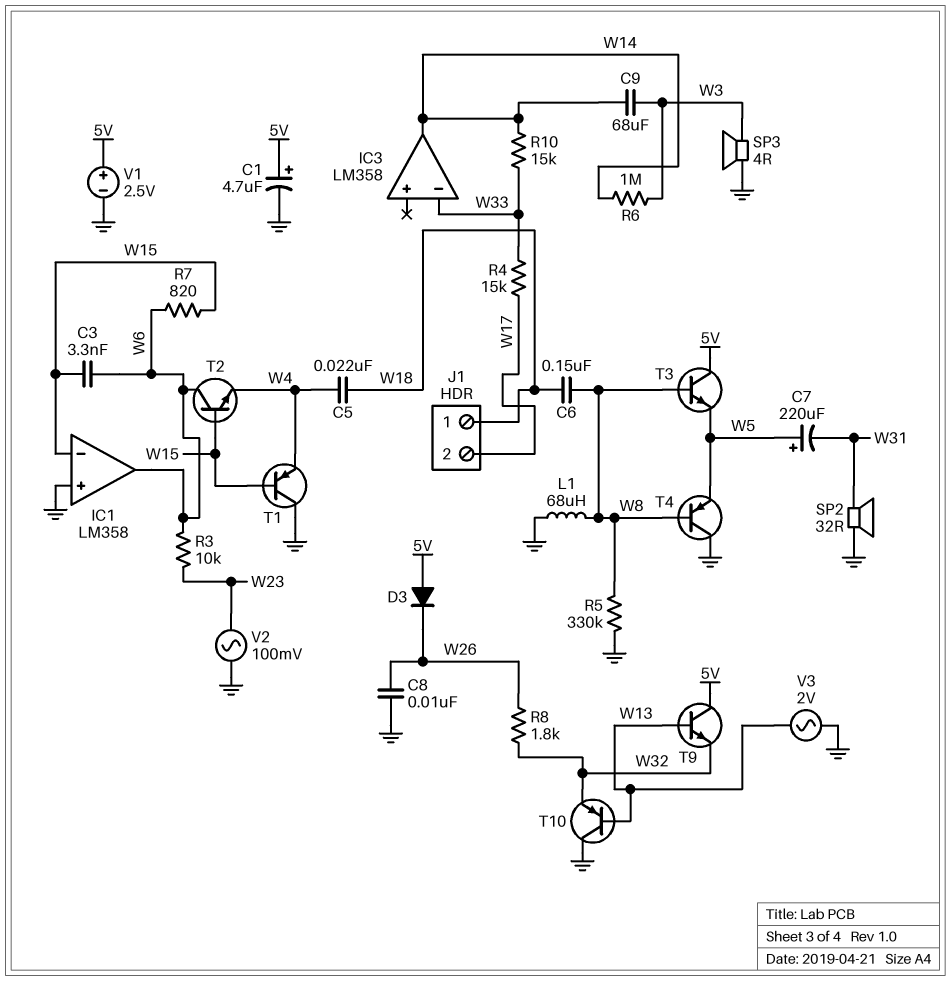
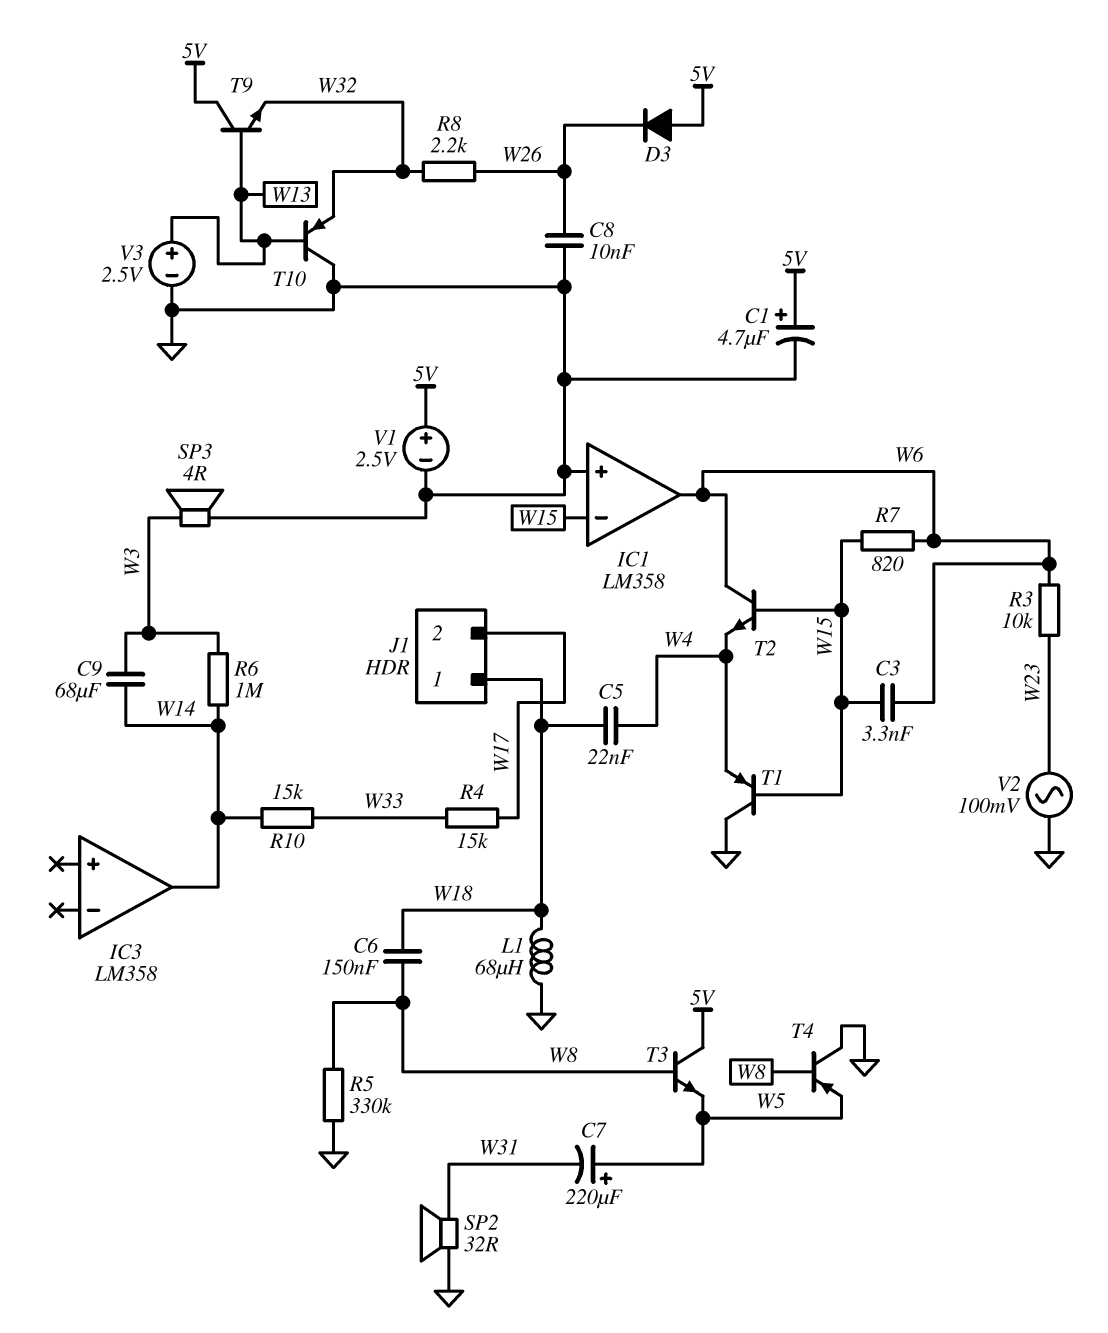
IC3 pin in-: W33 -> none
L1: 68uH (GND, W8) -> 68uH (GND, W18)
R8: 1.8k (W26, W32) -> 2.2k (W26, W32)
V3: AC 2V (GND, W13) -> 2.5V (plus W13, minus GND)

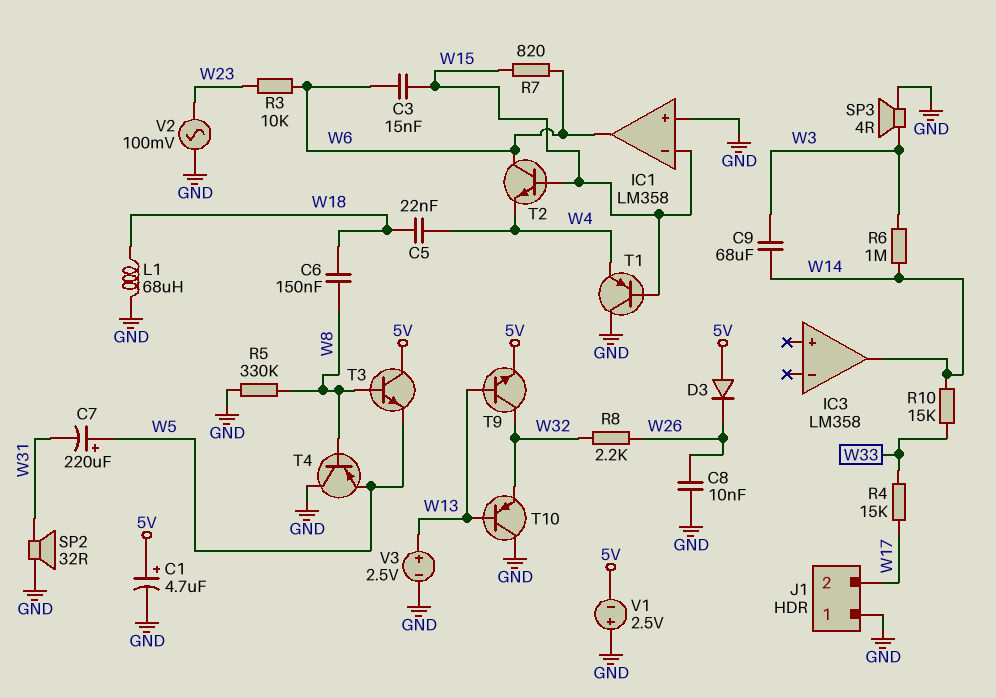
C3: 3.3nF (W6, W15) -> 15nF (W6, W15)
J1 pin 1: W18 -> GND
T9: NPN (B W13, C 5V, E W32) -> NPN (B W13, C W32, E 5V)
V1: 2.5V (plus 5V, minus GND) -> 2.5V (plus GND, minus 5V)

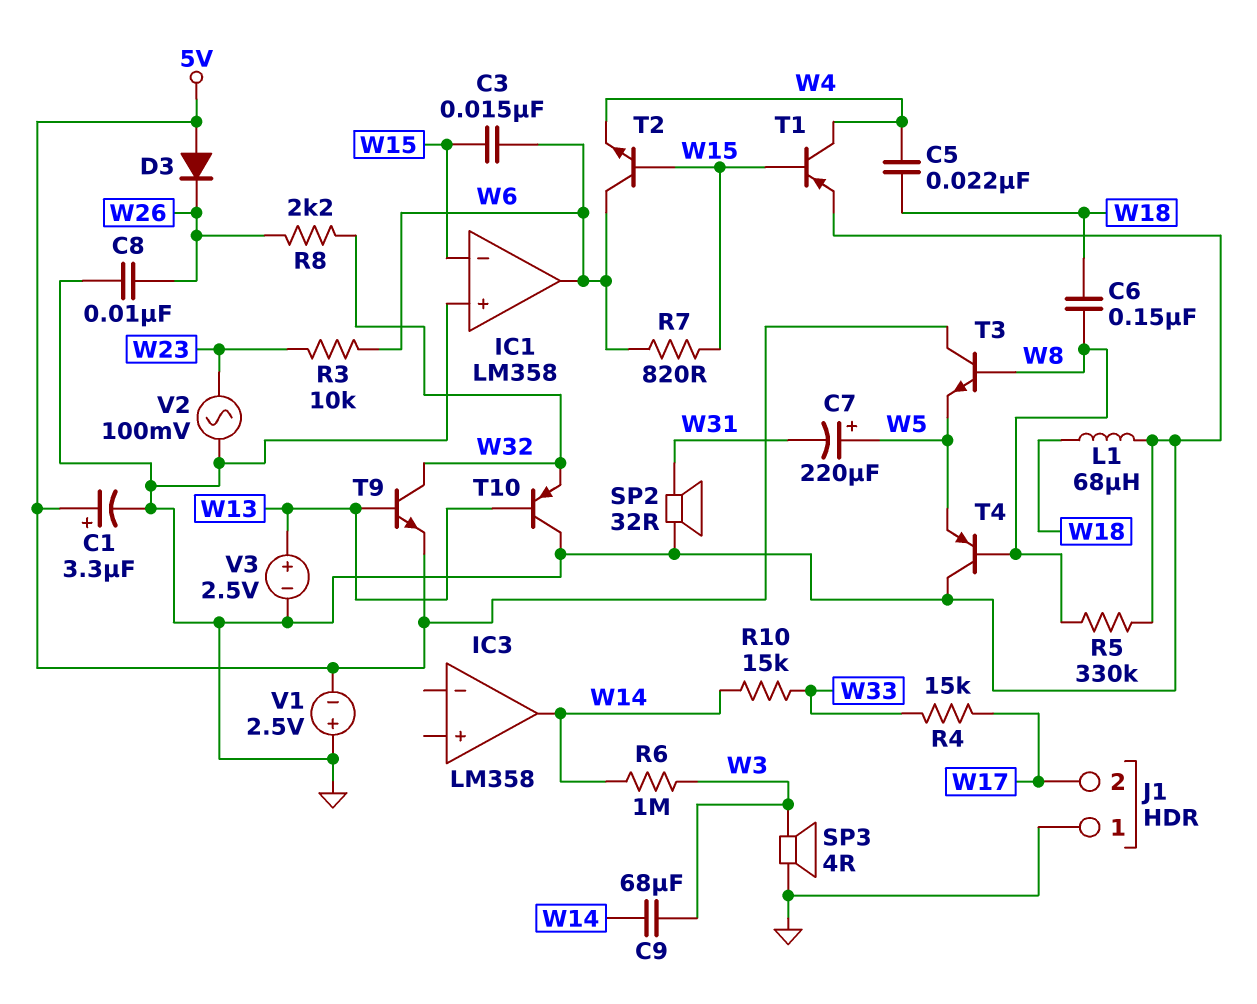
C1: 4.7uF (plus 5V, minus GND) -> 3.3uF (plus 5V, minus GND)
T1: PNP (B W15, C GND, E W4) -> PNP (B W15, C W4, E GND)

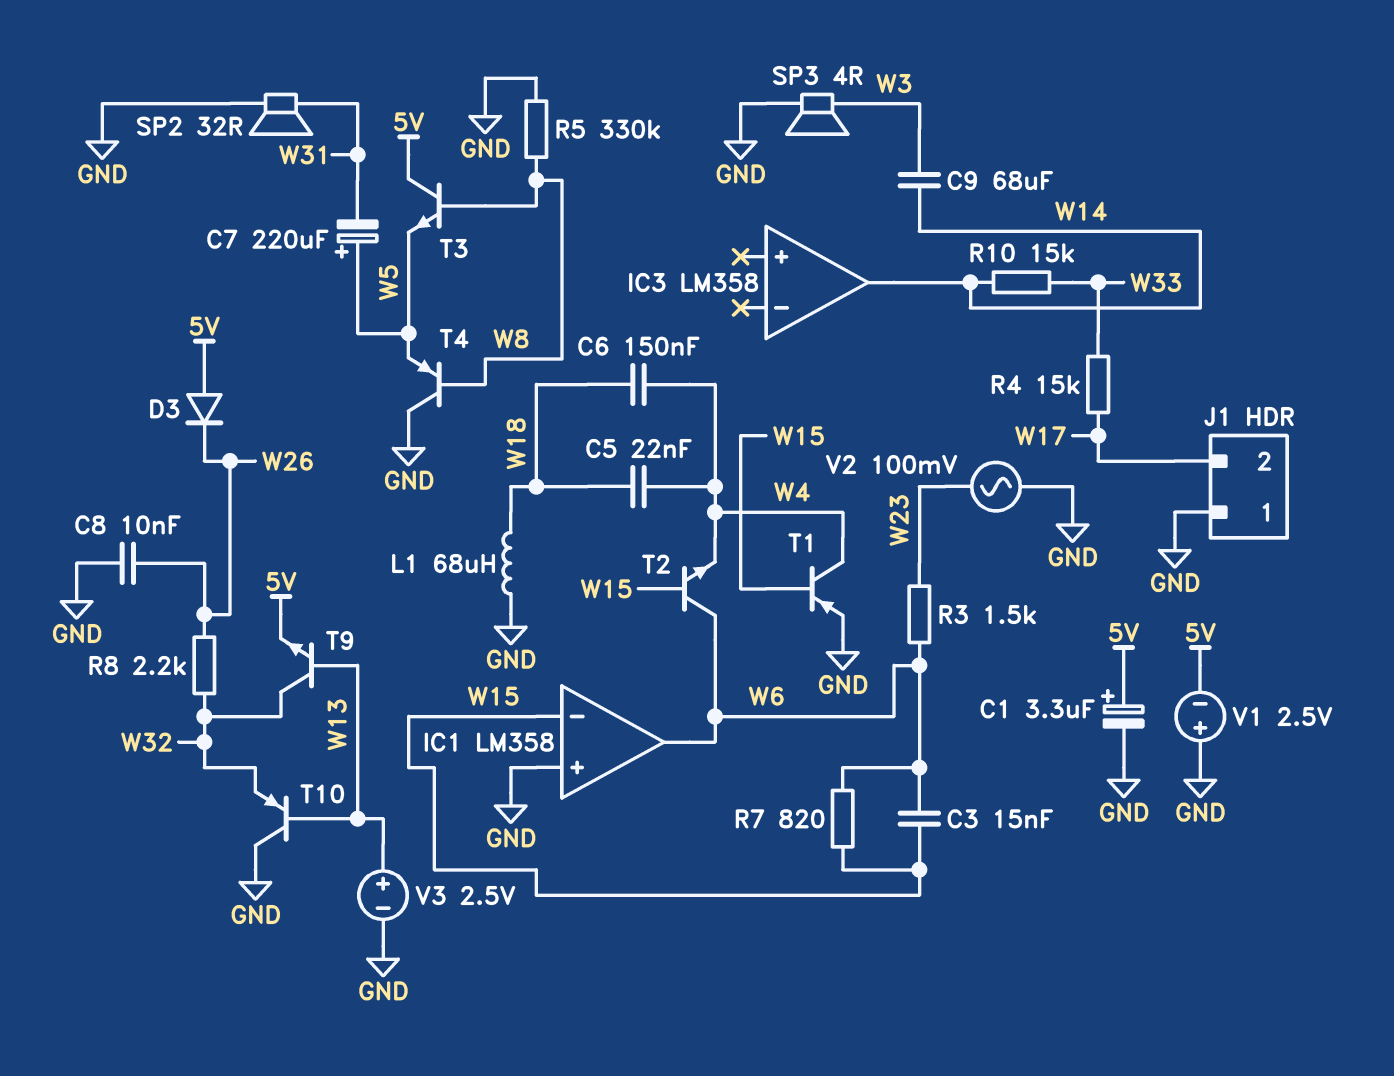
C6: 150nF (W8, W18) -> 150nF (W4, W18)
R3: 10k (W6, W23) -> 1.5k (W6, W23)
R6: 1M (W3, W14) -> none

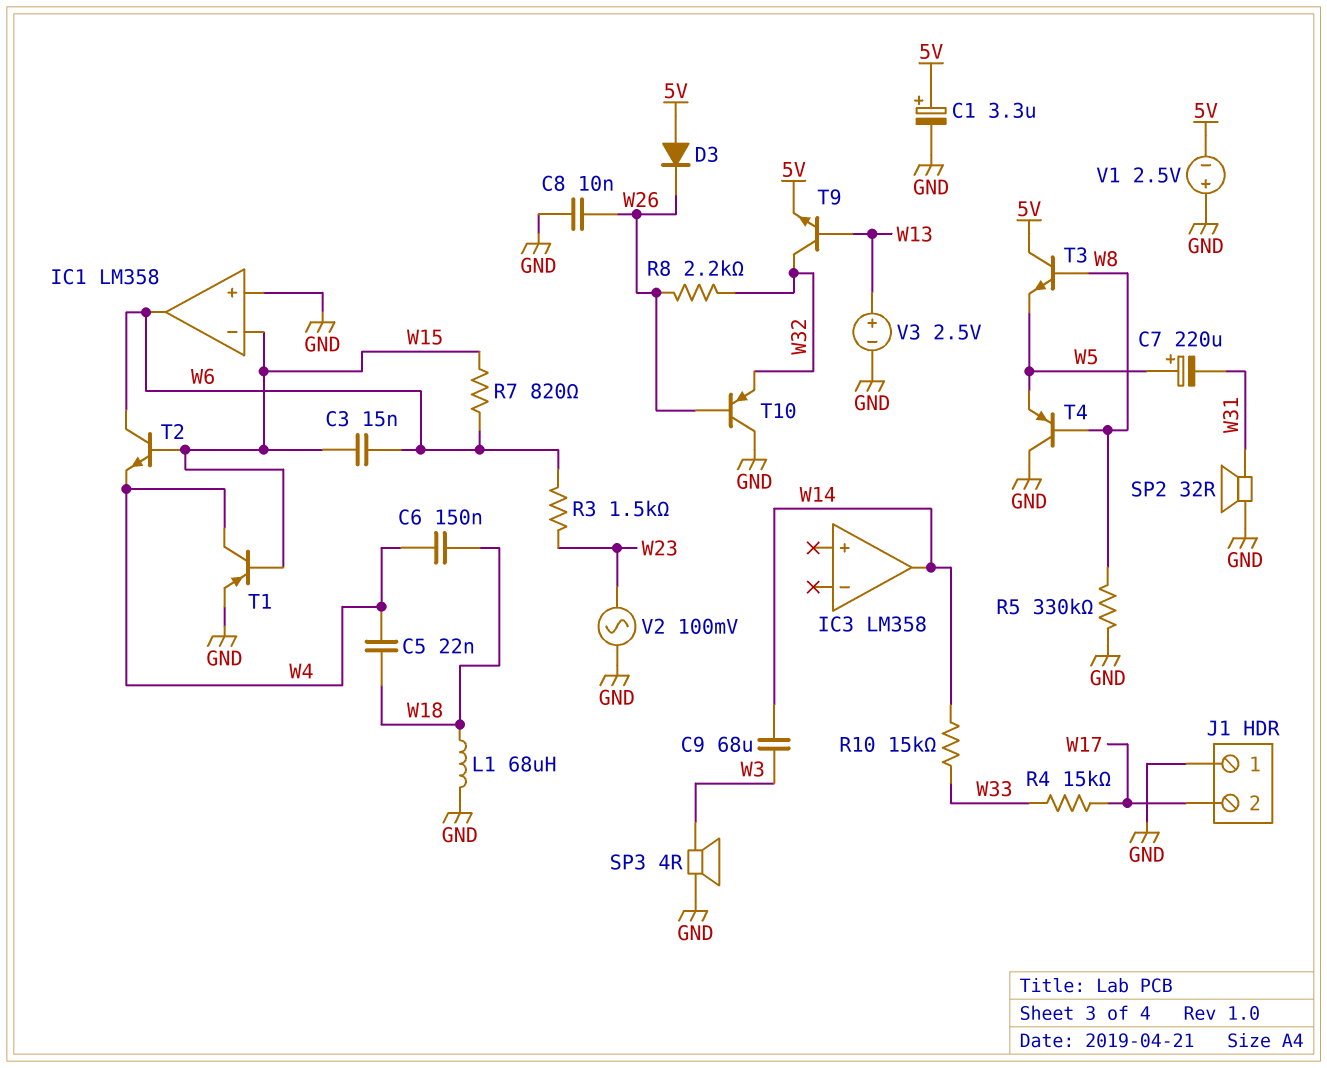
T10: PNP (B W13, C GND, E W32) -> PNP (B W26, C GND, E W32)

